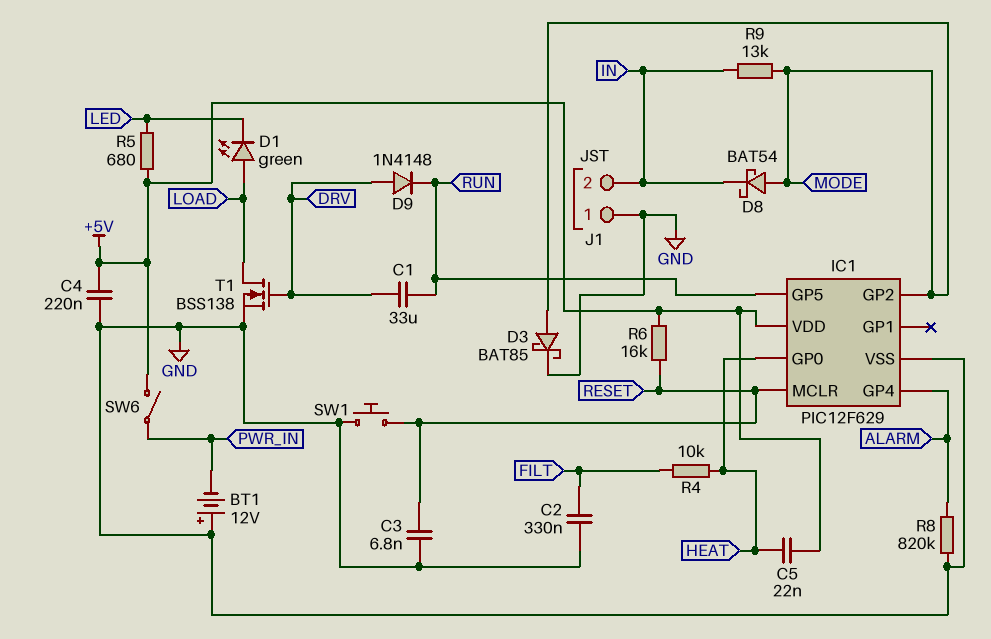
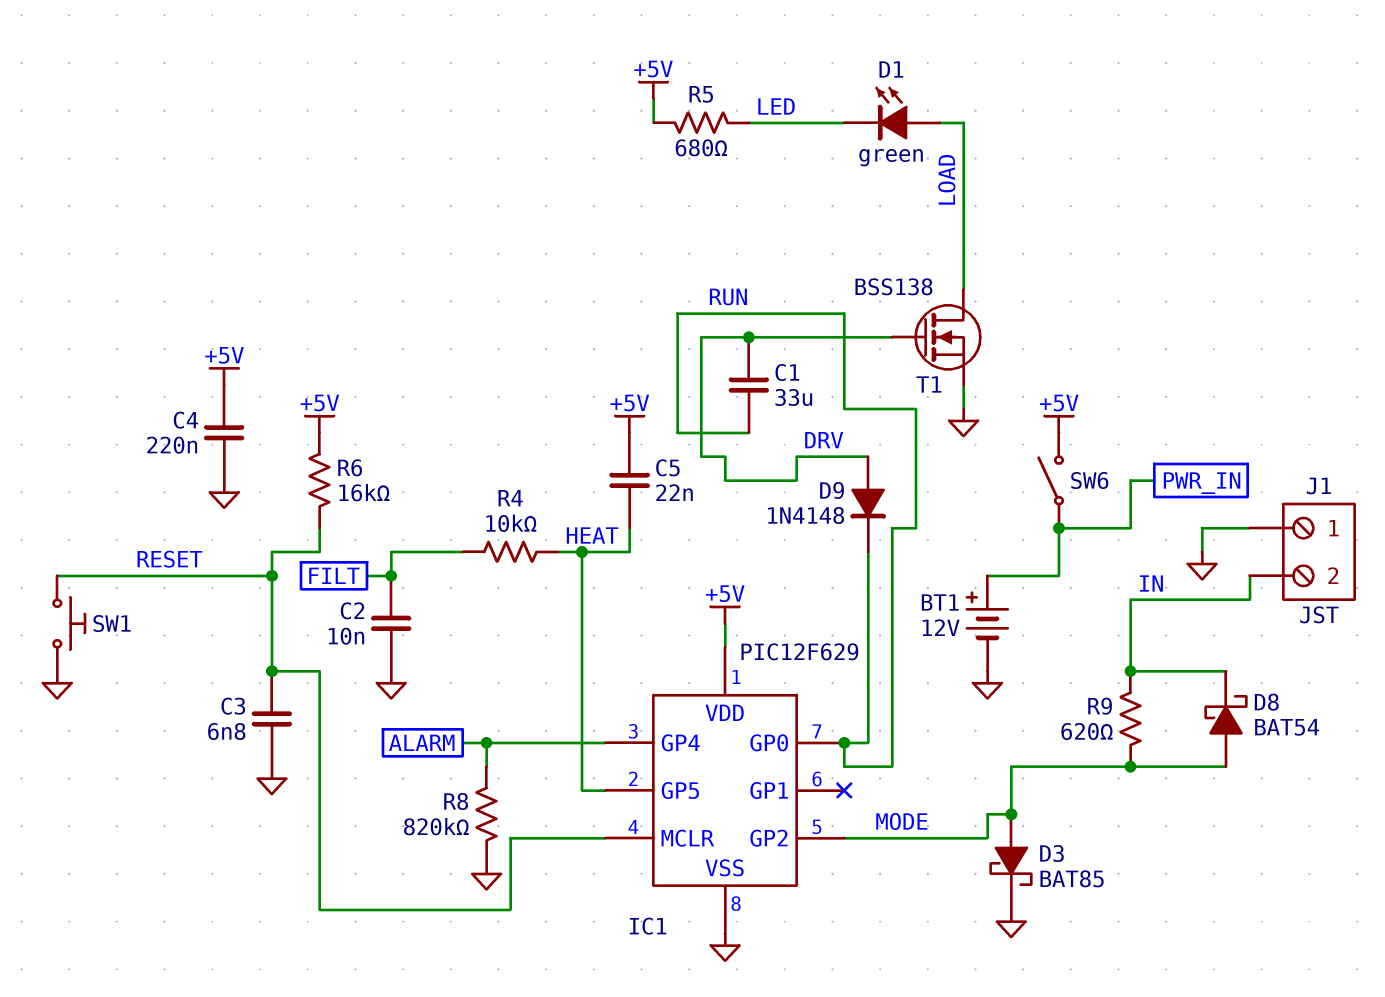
BT1: 12V (plus GND, minus PWR_IN) -> 12V (plus PWR_IN, minus GND)
C2: 330nF (FILT, GND) -> 10nF (FILT, GND)
IC1 pin GP0: HEAT -> RUN
IC1 pin GP5: RUN -> HEAT
R9: 13k (IN, MODE) -> 620 (IN, MODE)

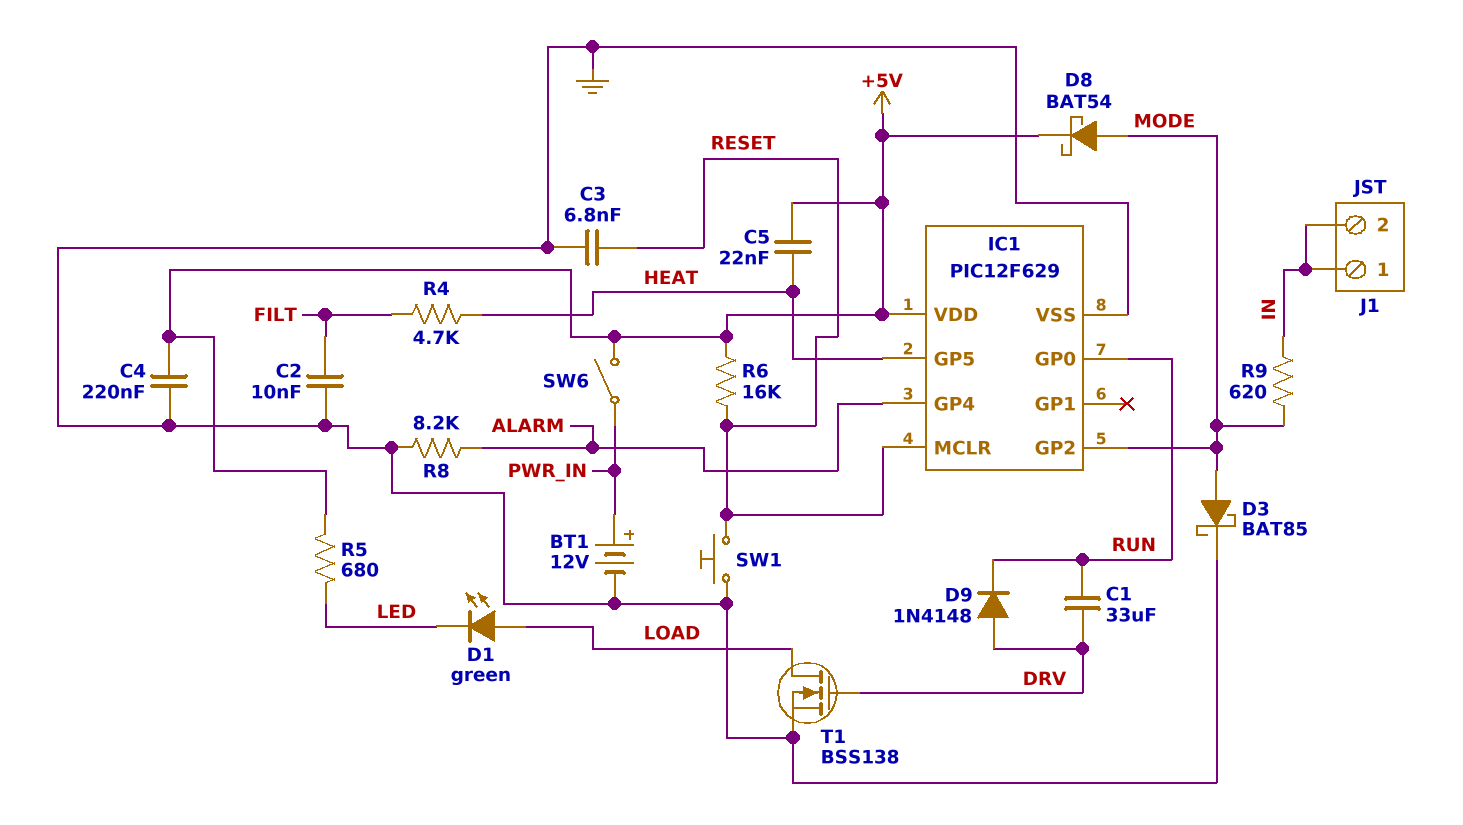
D8: schottky BAT54 (A MODE, K IN) -> schottky BAT54 (A MODE, K +5V)
J1 pin 1: GND -> IN
R4: 10k (FILT, HEAT) -> 4.7k (FILT, HEAT)
R8: 820k (ALARM, GND) -> 8.2k (ALARM, GND)

